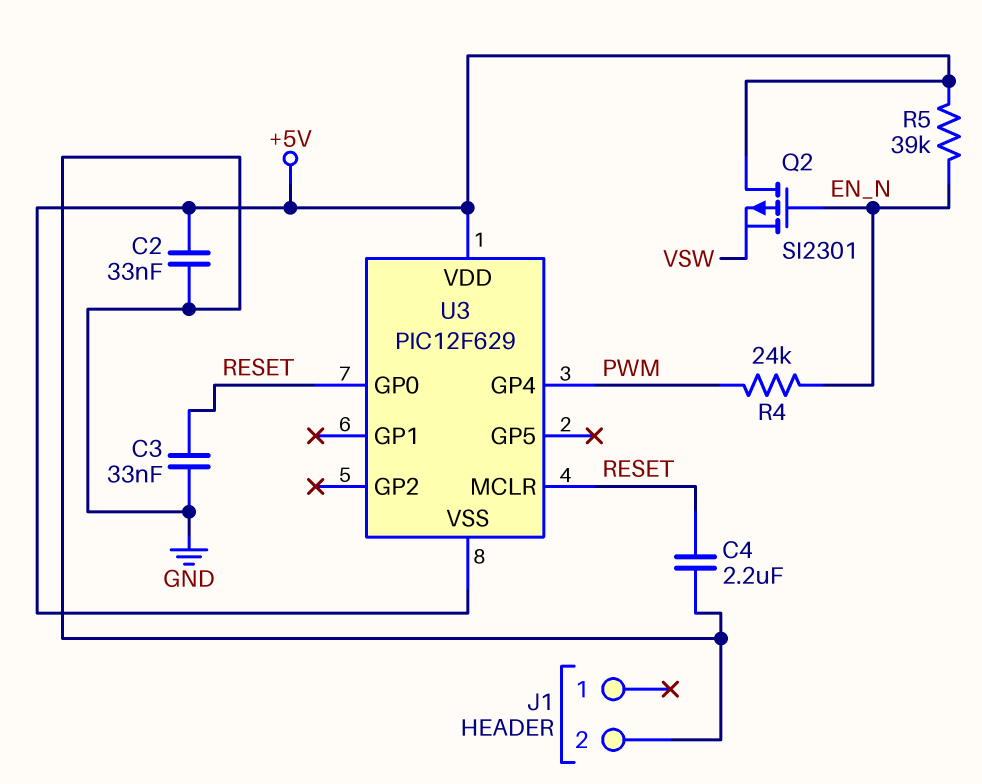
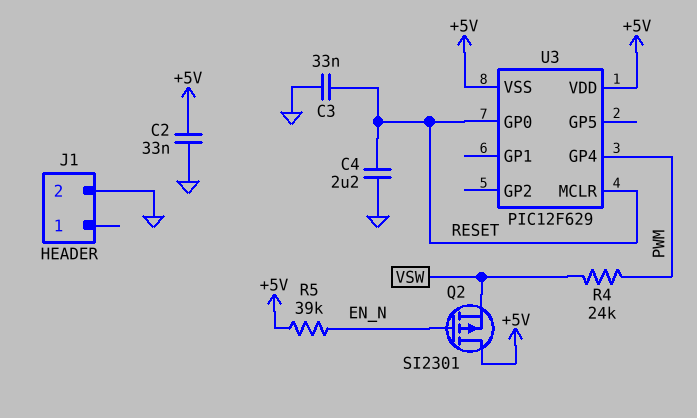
R4: 24k (EN_N, PWM) -> 24k (PWM, VSW)

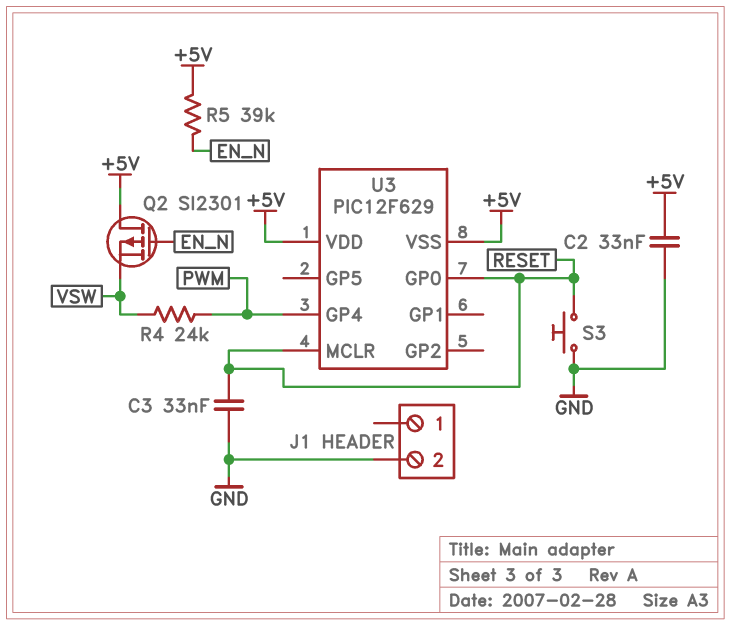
C4: 2.2uF (GND, RESET) -> none
S3: none -> button (GND, RESET)

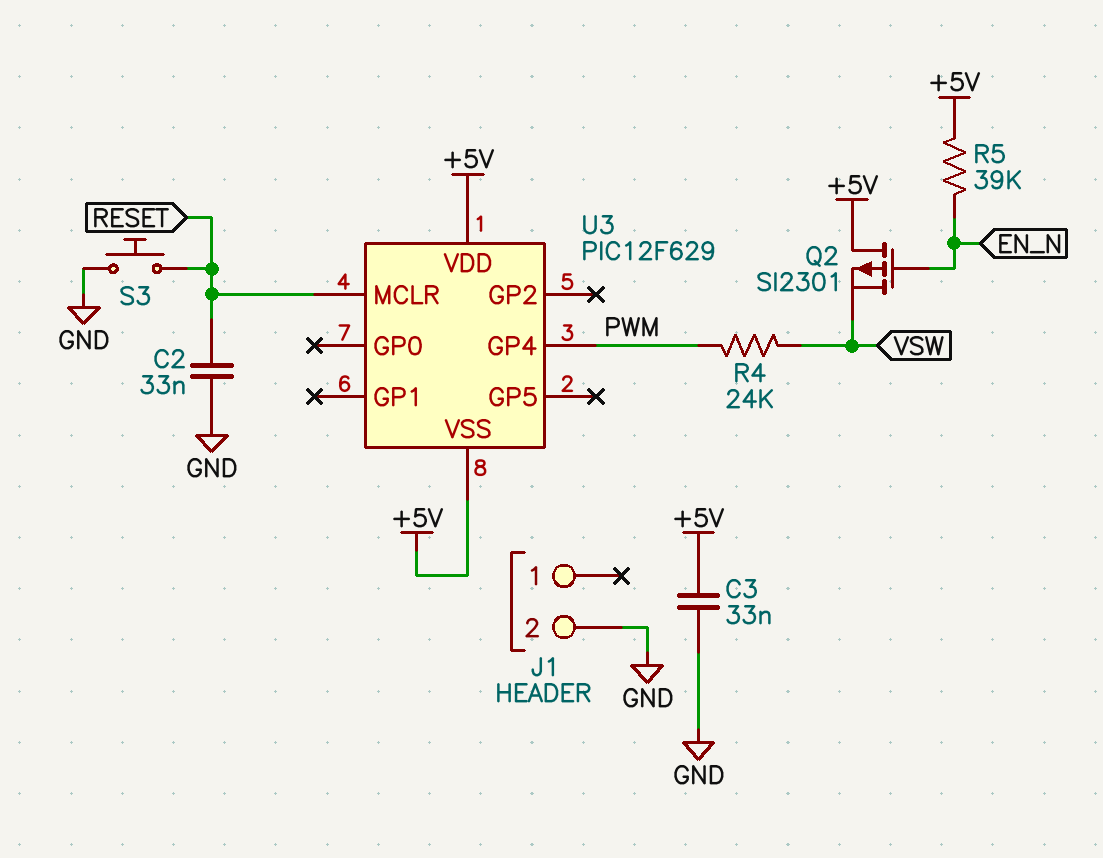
C2: 33nF (+5V, GND) -> 33nF (GND, RESET)
C3: 33nF (GND, RESET) -> 33nF (+5V, GND)
U3 pin GP0: RESET -> none

